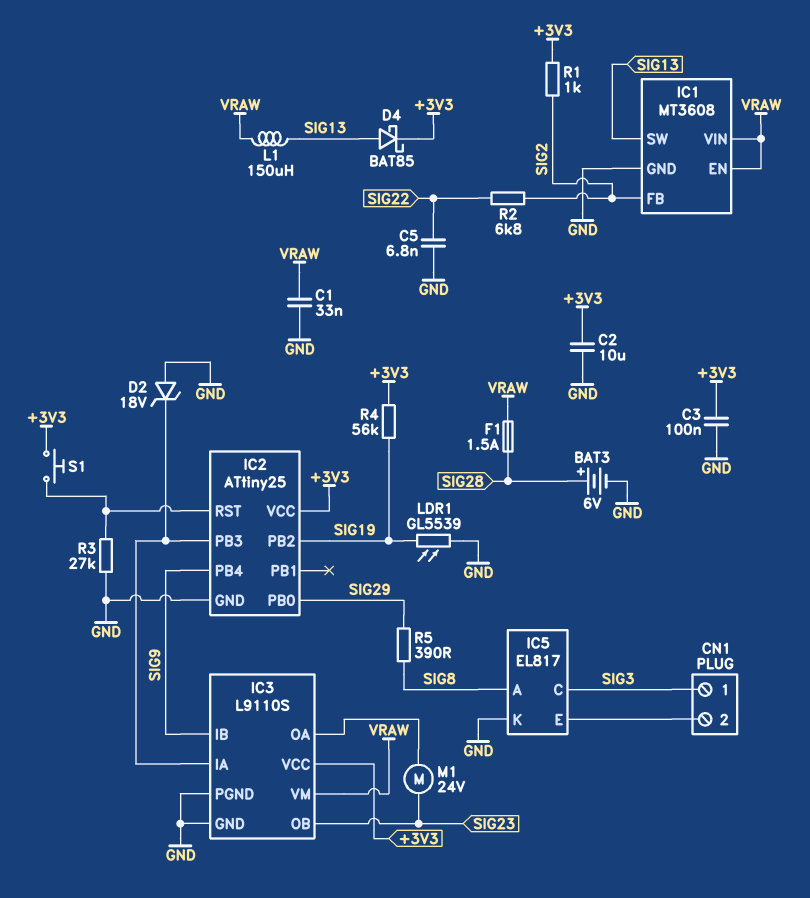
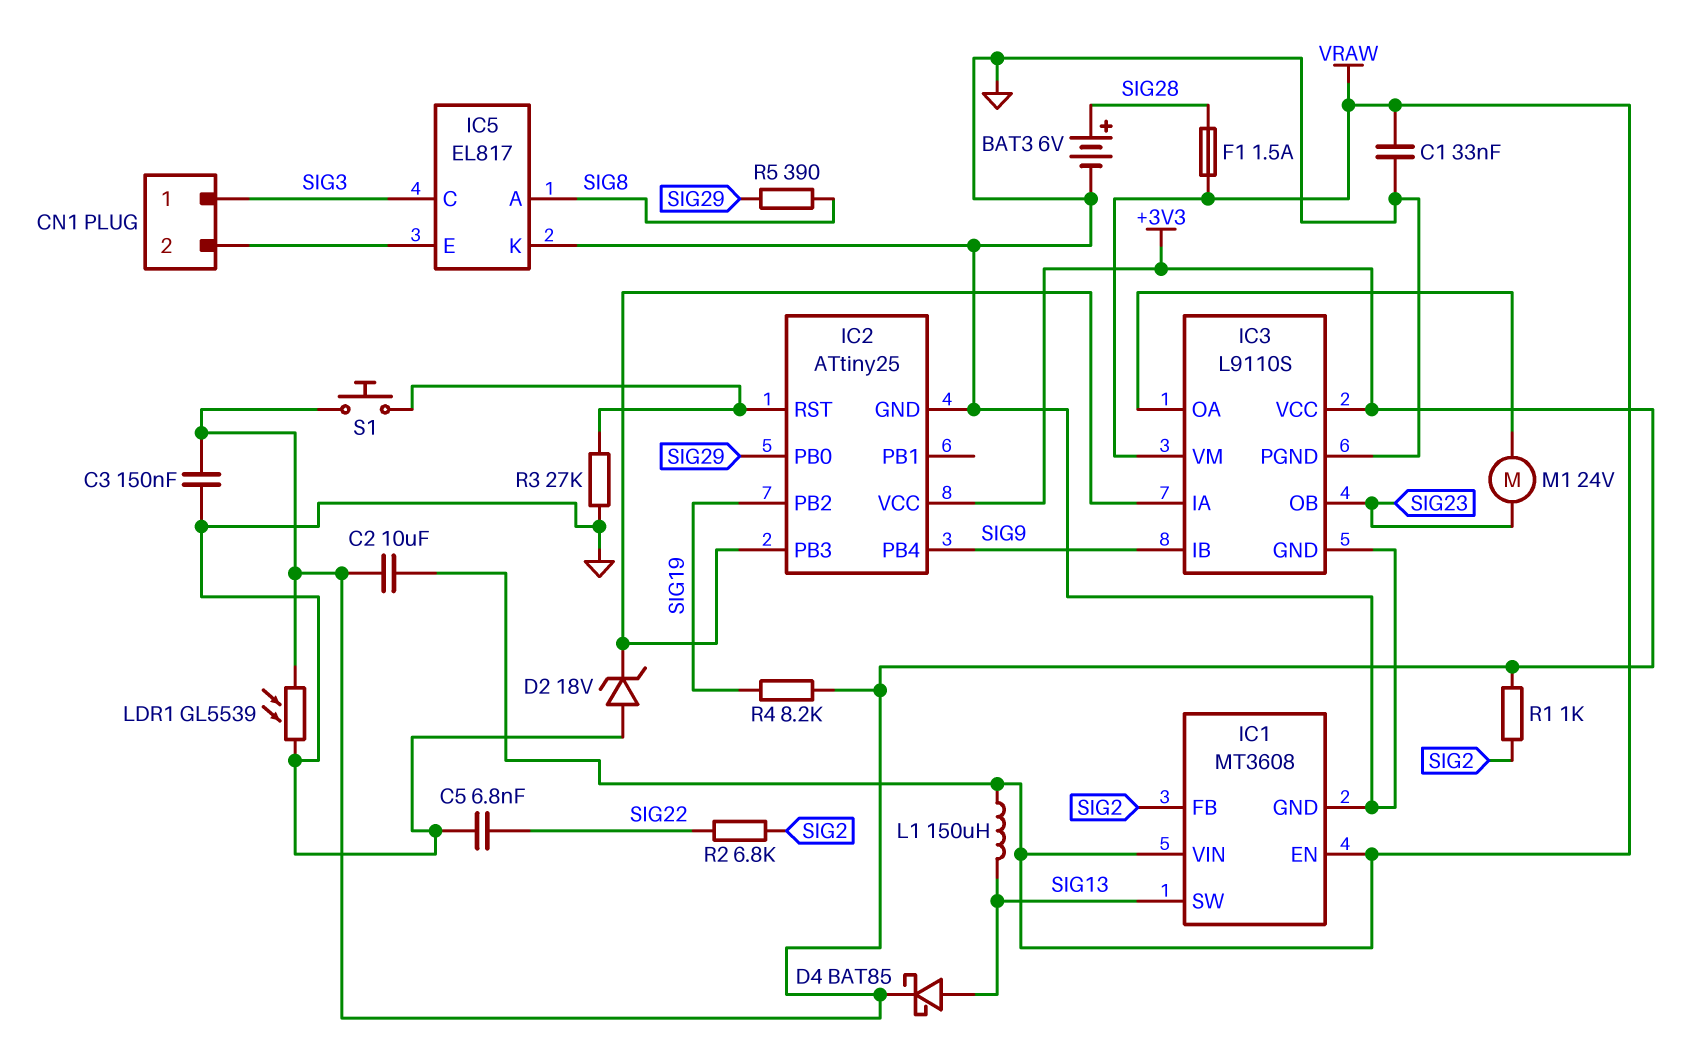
C2: 10uF (+3V3, GND) -> 10uF (+3V3, VRAW)
C3: 100nF (+3V3, GND) -> 150nF (+3V3, GND)
LDR1: GL5539 (GND, SIG19) -> GL5539 (+3V3, GND)
R4: 56k (+3V3, SIG19) -> 8.2k (+3V3, SIG19)

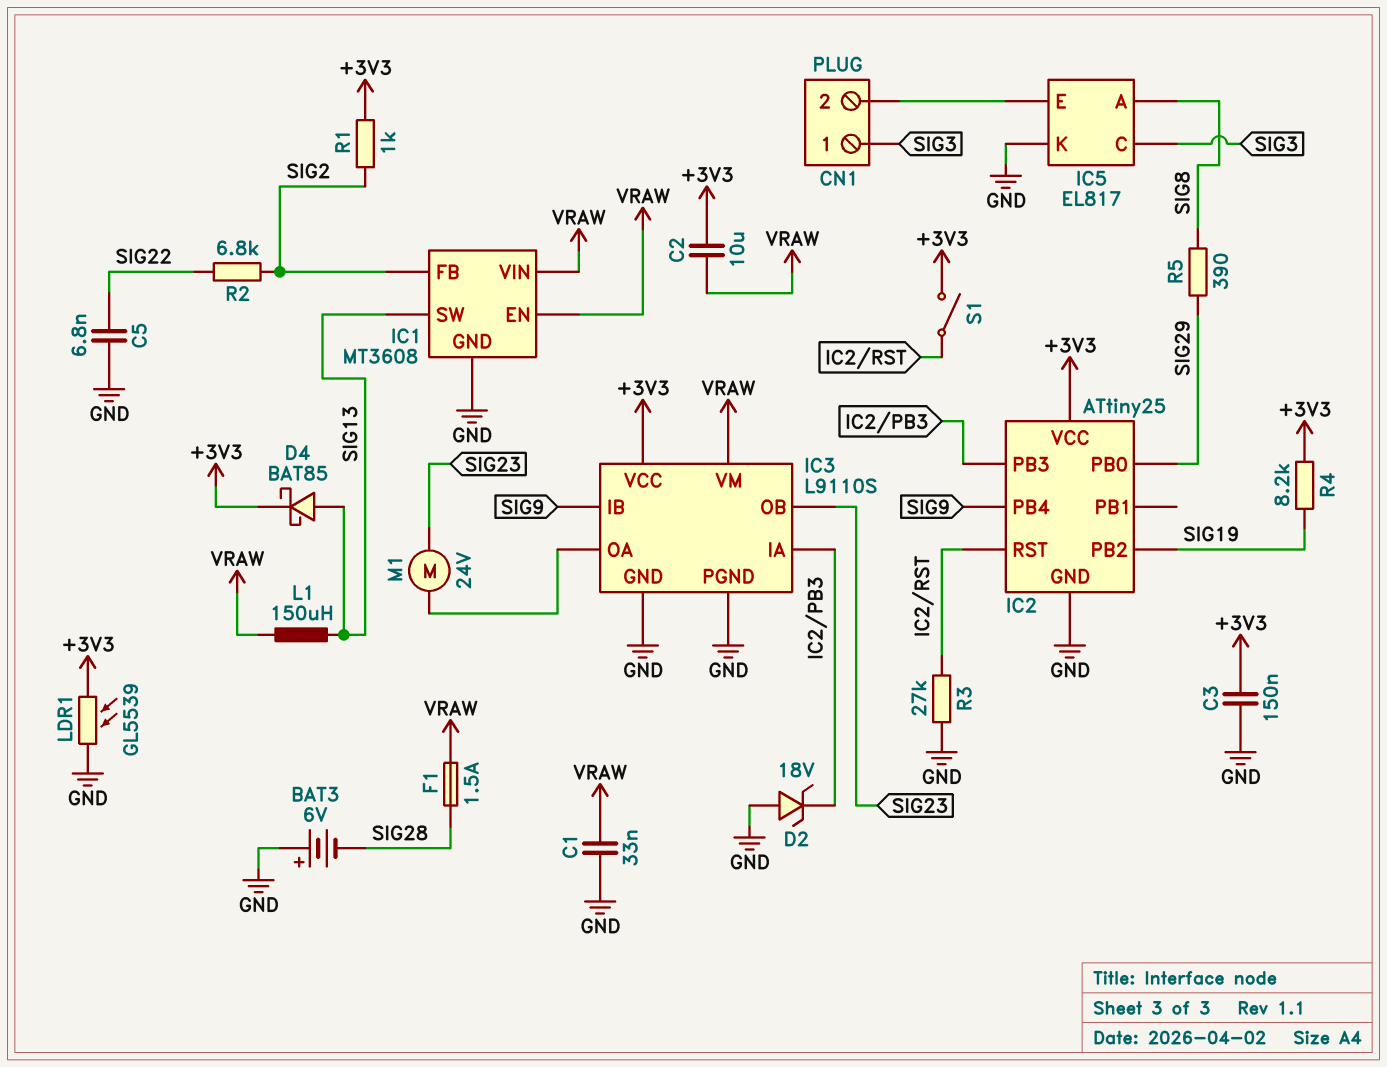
BAT3: 6V (plus SIG28, minus GND) -> 6V (plus GND, minus SIG28)
S1: button (+3V3, IC2/RST) -> switch (+3V3, IC2/RST)

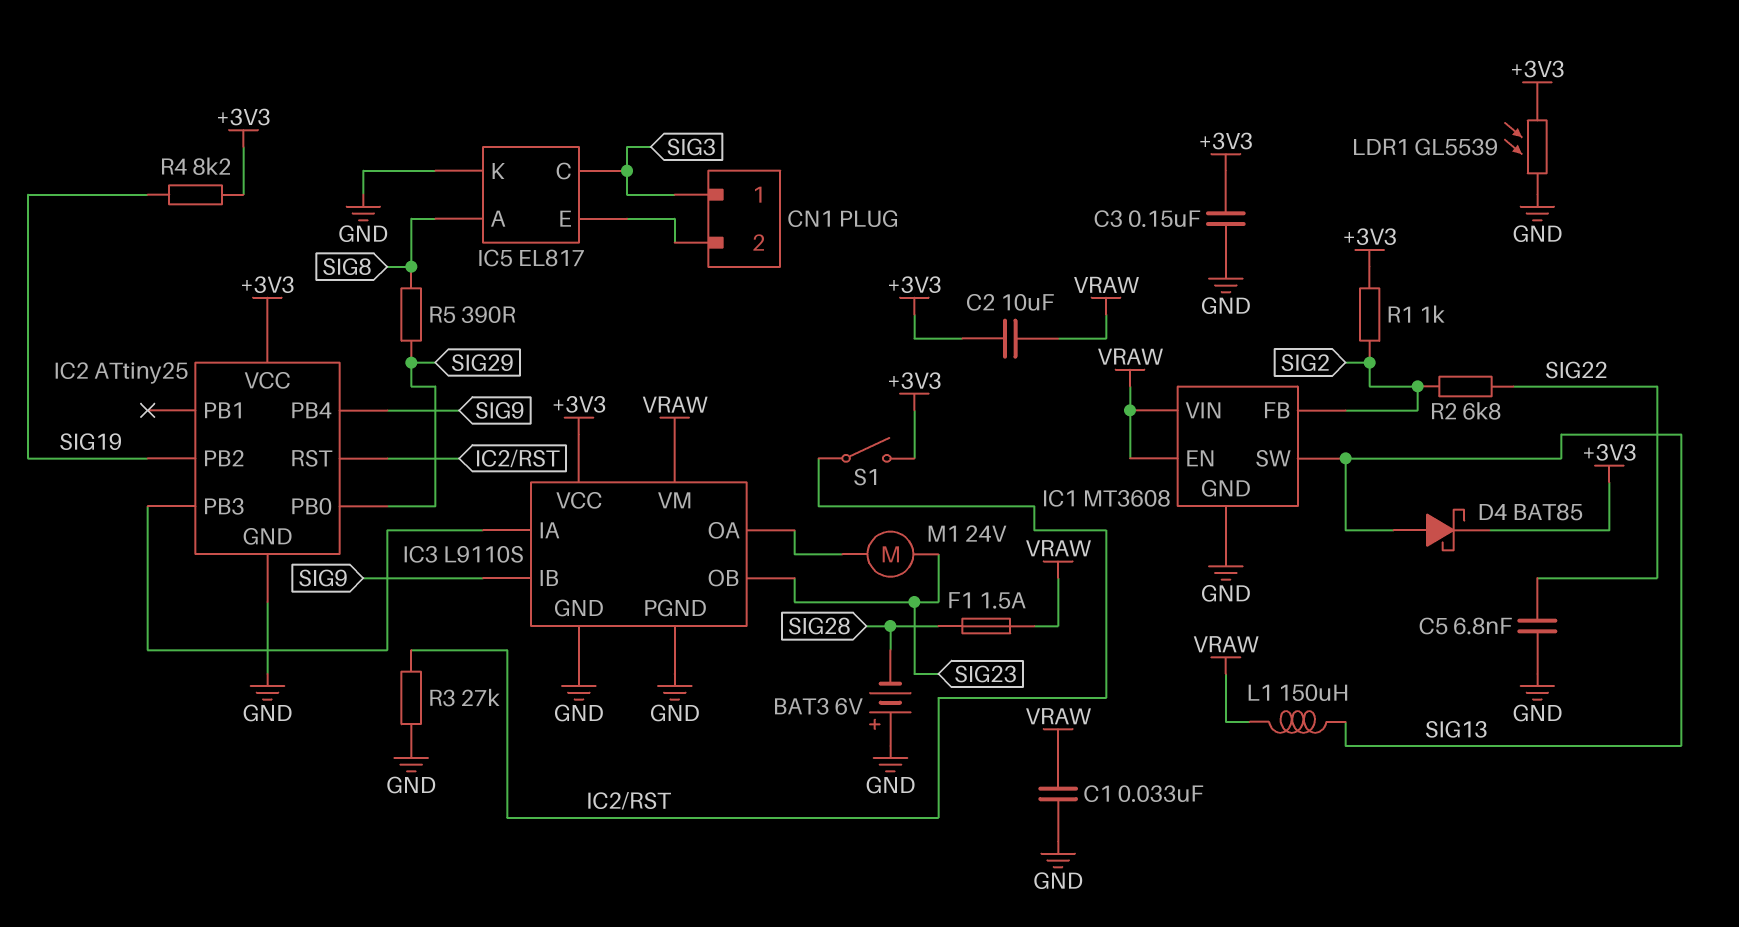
D2: zener 18V (A GND, K IC2/PB3) -> none

